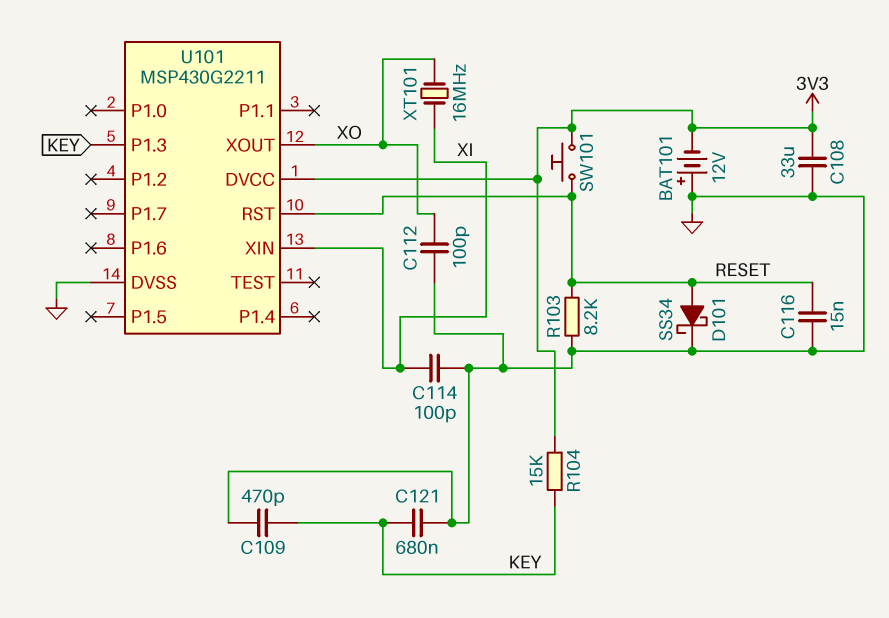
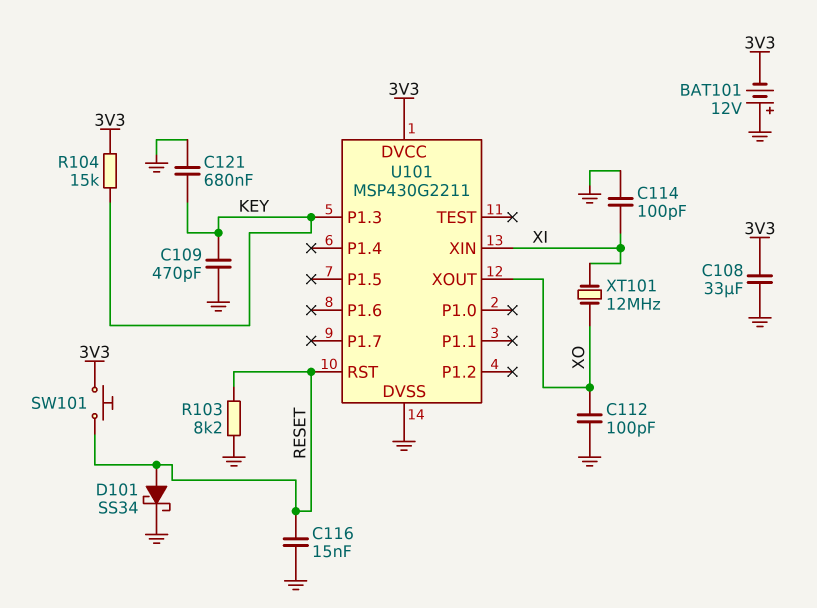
XT101: 16MHz (XI, XO) -> 12MHz (XI, XO)

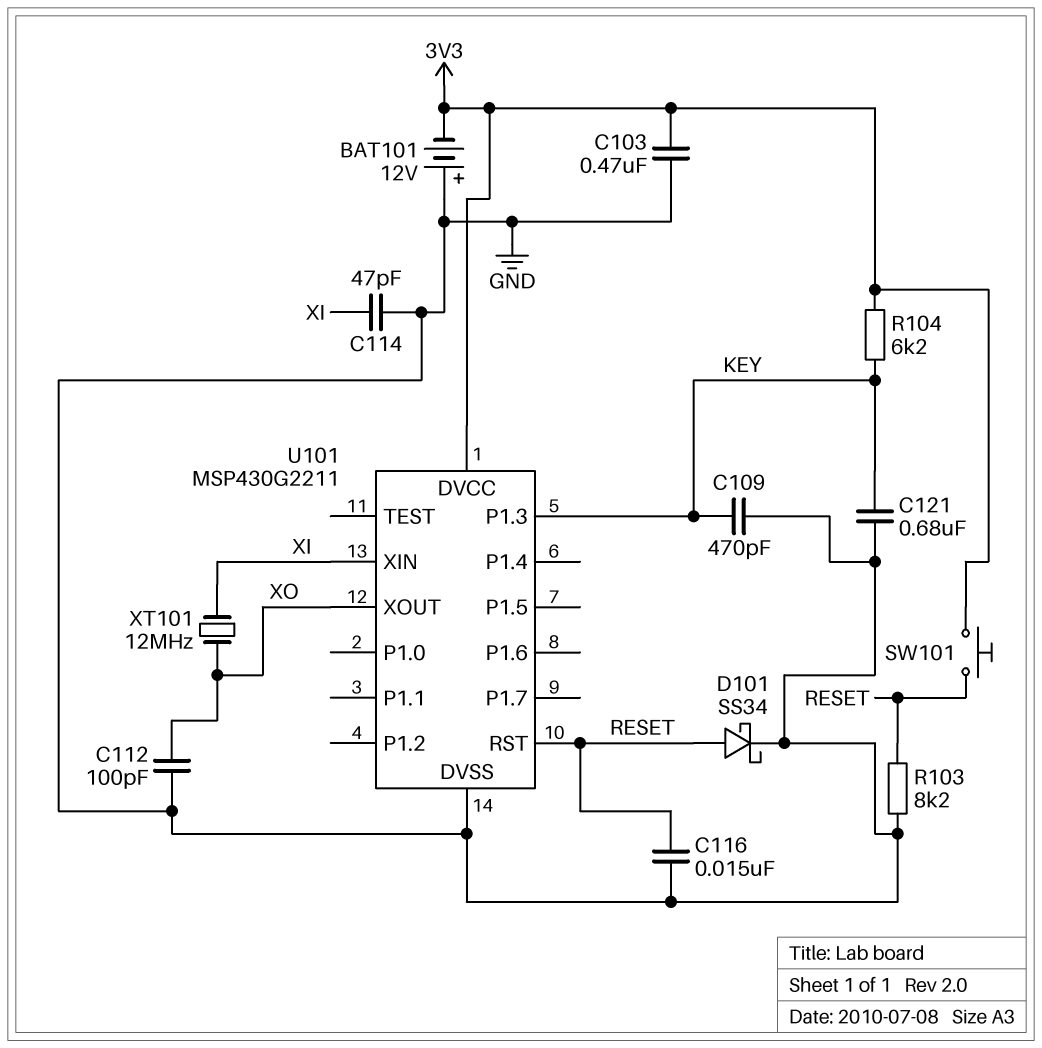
C103: none -> 470nF (3V3, GND)
C108: 33uF (3V3, GND) -> none
C114: 100pF (GND, XI) -> 47pF (GND, XI)
R104: 15k (3V3, KEY) -> 6.2k (3V3, KEY)

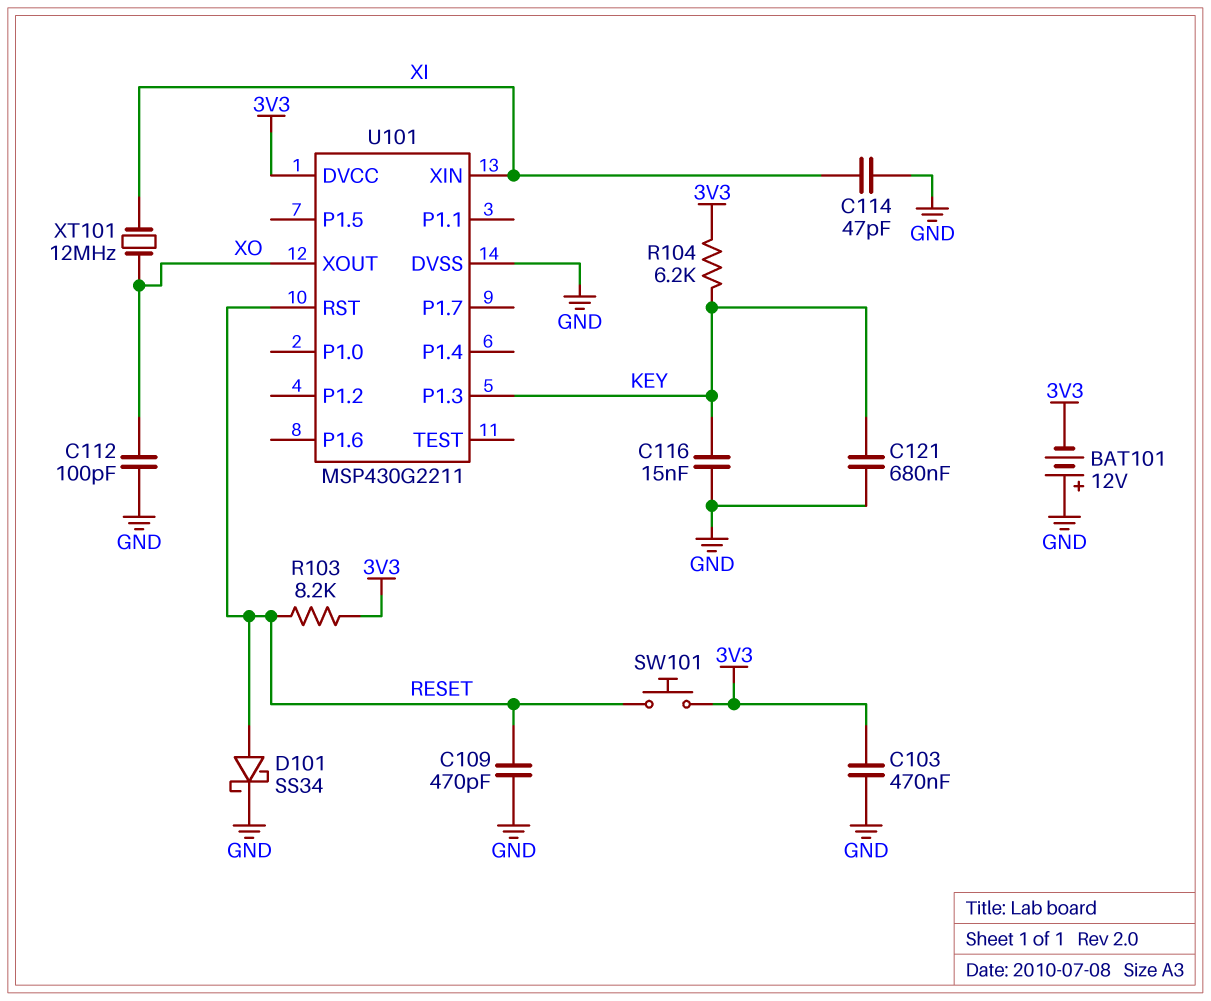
C109: 470pF (GND, KEY) -> 470pF (GND, RESET)
C116: 15nF (GND, RESET) -> 15nF (GND, KEY)
R103: 8.2k (GND, RESET) -> 8.2k (3V3, RESET)

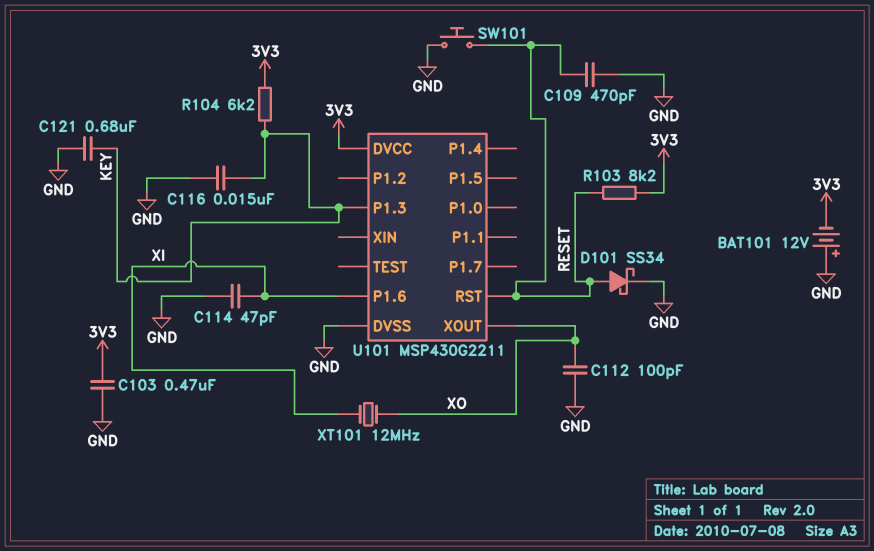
SW101: button (3V3, RESET) -> button (GND, RESET)
U101 pin P1.6: none -> XI
U101 pin XIN: XI -> none

